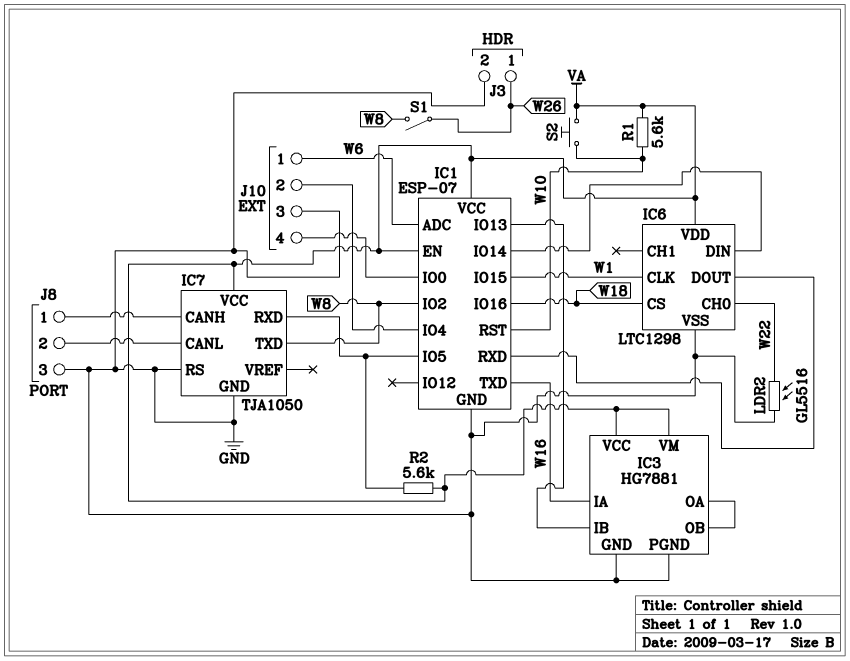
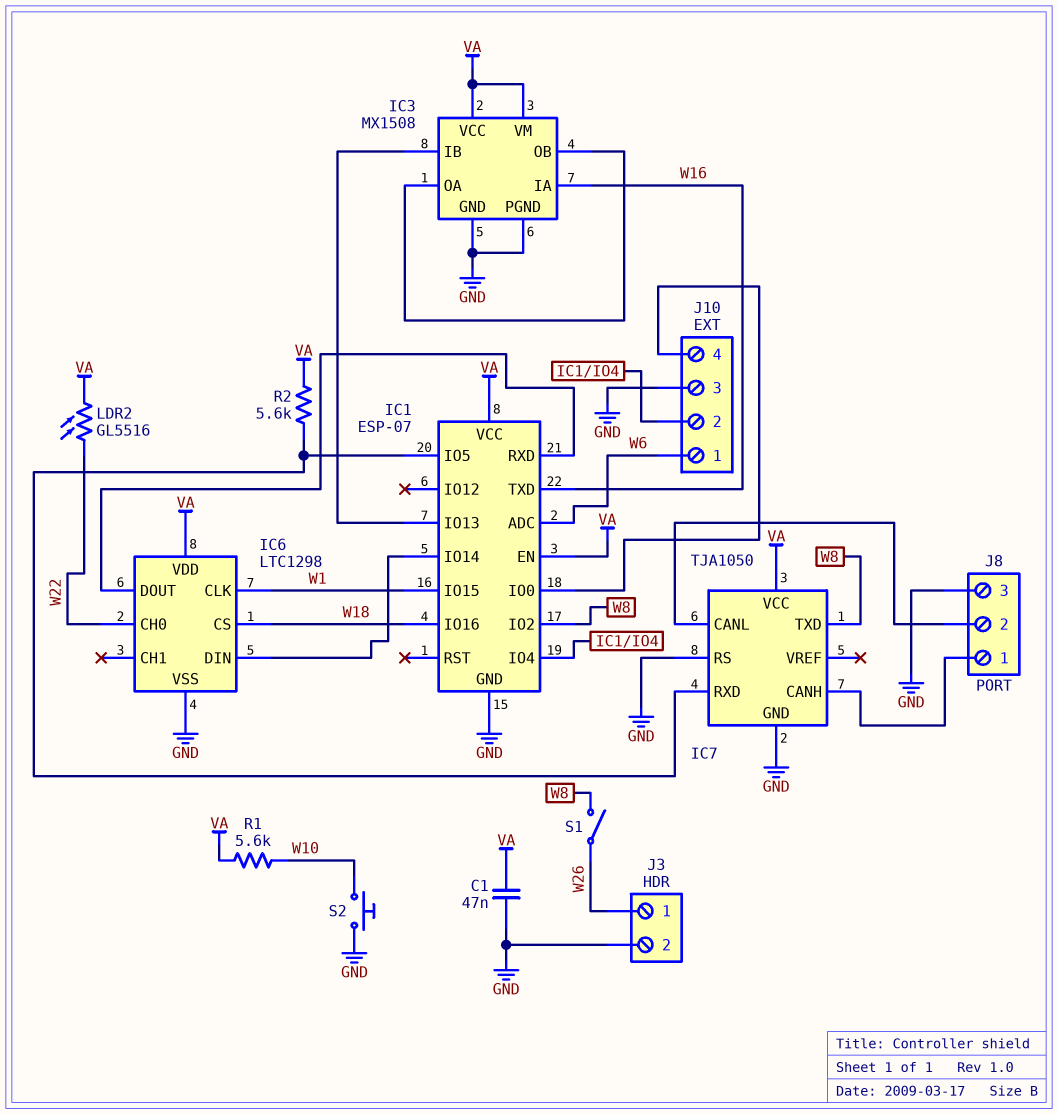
C1: none -> 47nF (GND, VA)
IC1 pin RST: W10 -> none
IC3: HG7881 -> MX1508
LDR2: GL5516 (GND, W22) -> GL5516 (VA, W22)
S2: button (VA, W10) -> button (GND, W10)

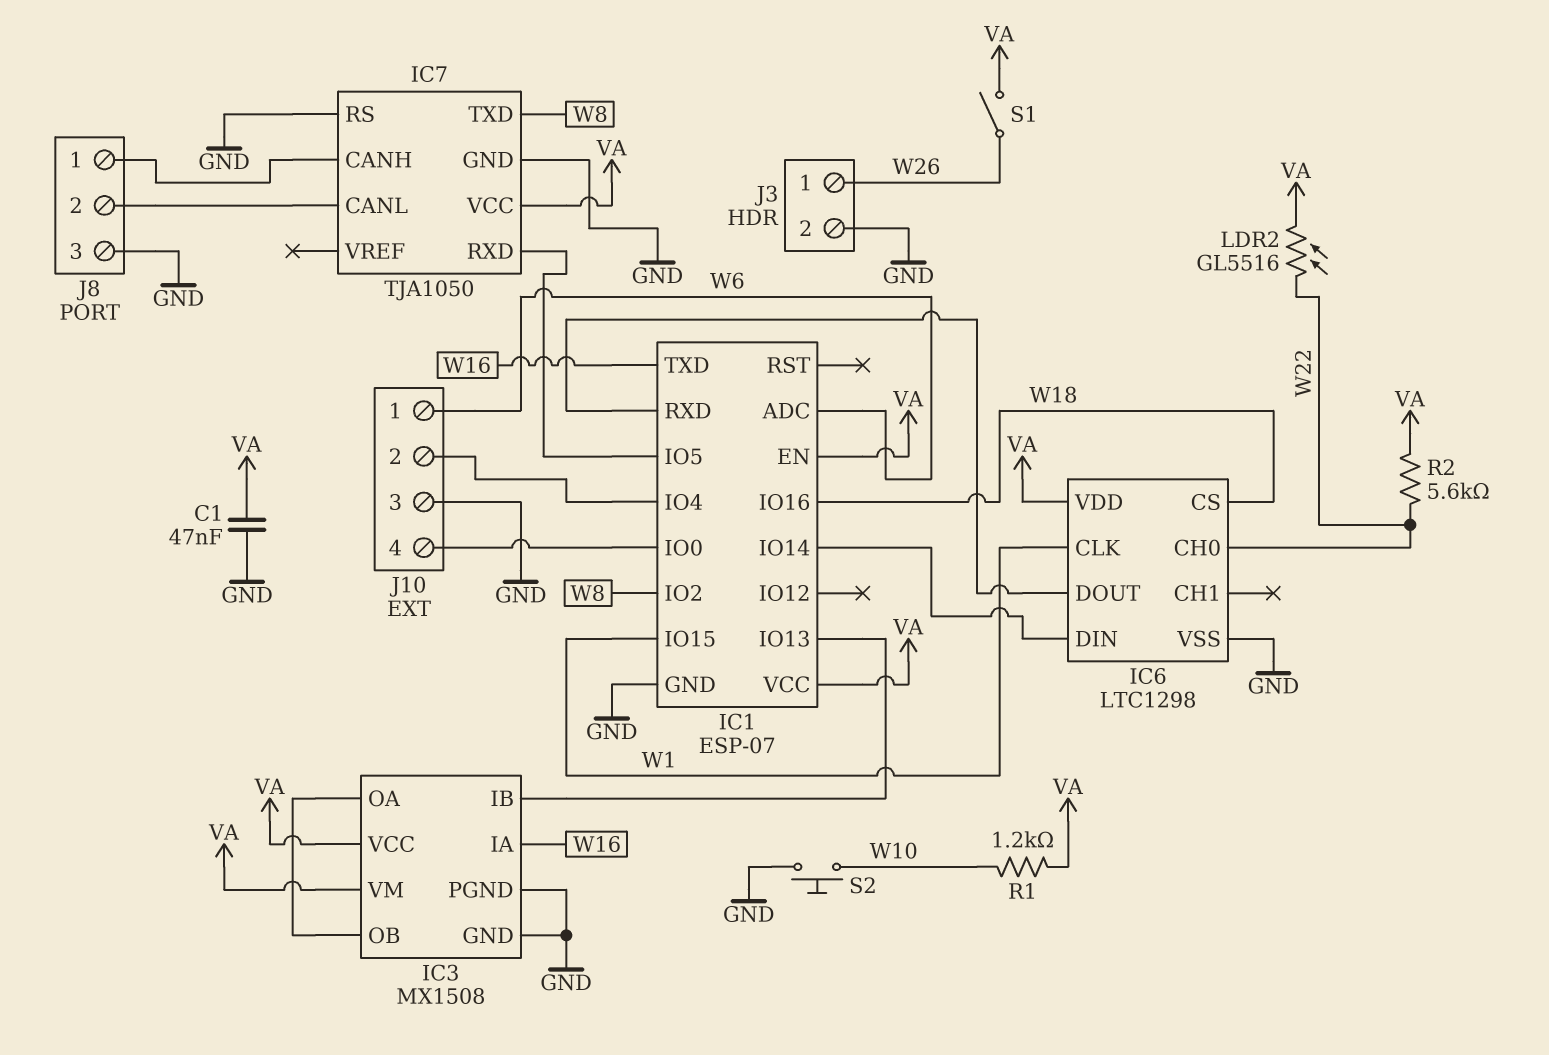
R1: 5.6k (VA, W10) -> 1.2k (VA, W10)
R2: 5.6k (IC1/IO5, VA) -> 5.6k (VA, W22)
S1: switch (W8, W26) -> switch (VA, W26)

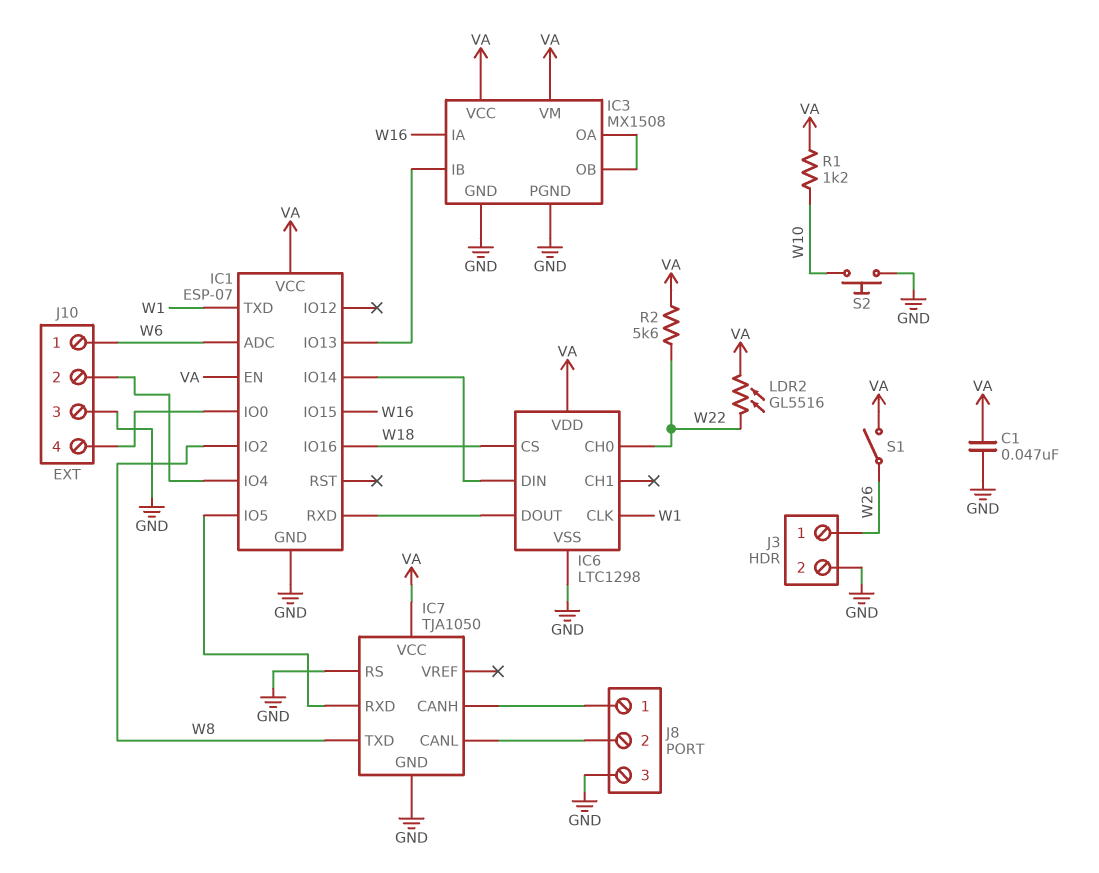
IC1 pin IO15: W1 -> W16
IC1 pin TXD: W16 -> W1

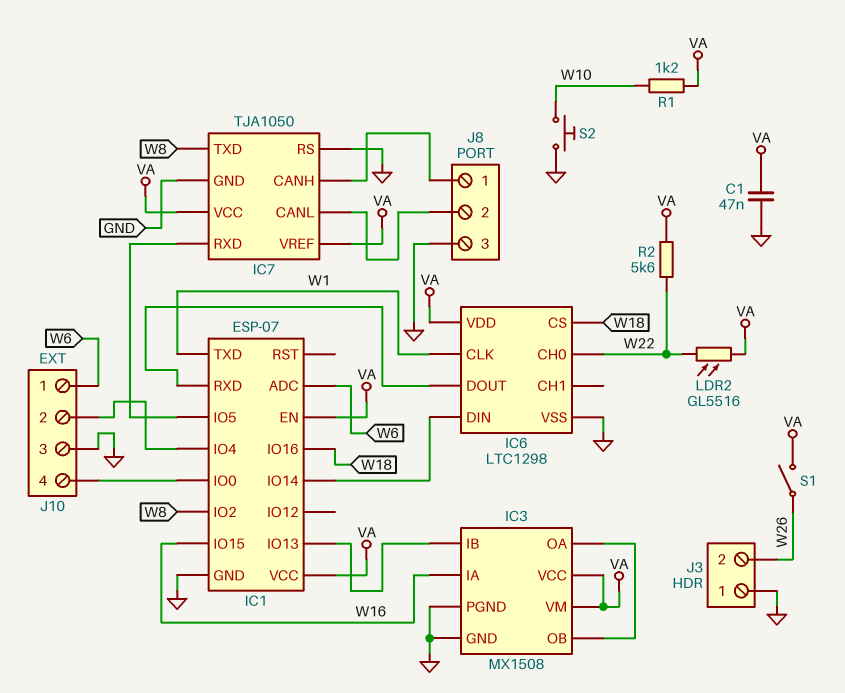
IC7 pin VREF: none -> VA
J3 pin 1: W26 -> GND
J3 pin 2: GND -> W26

